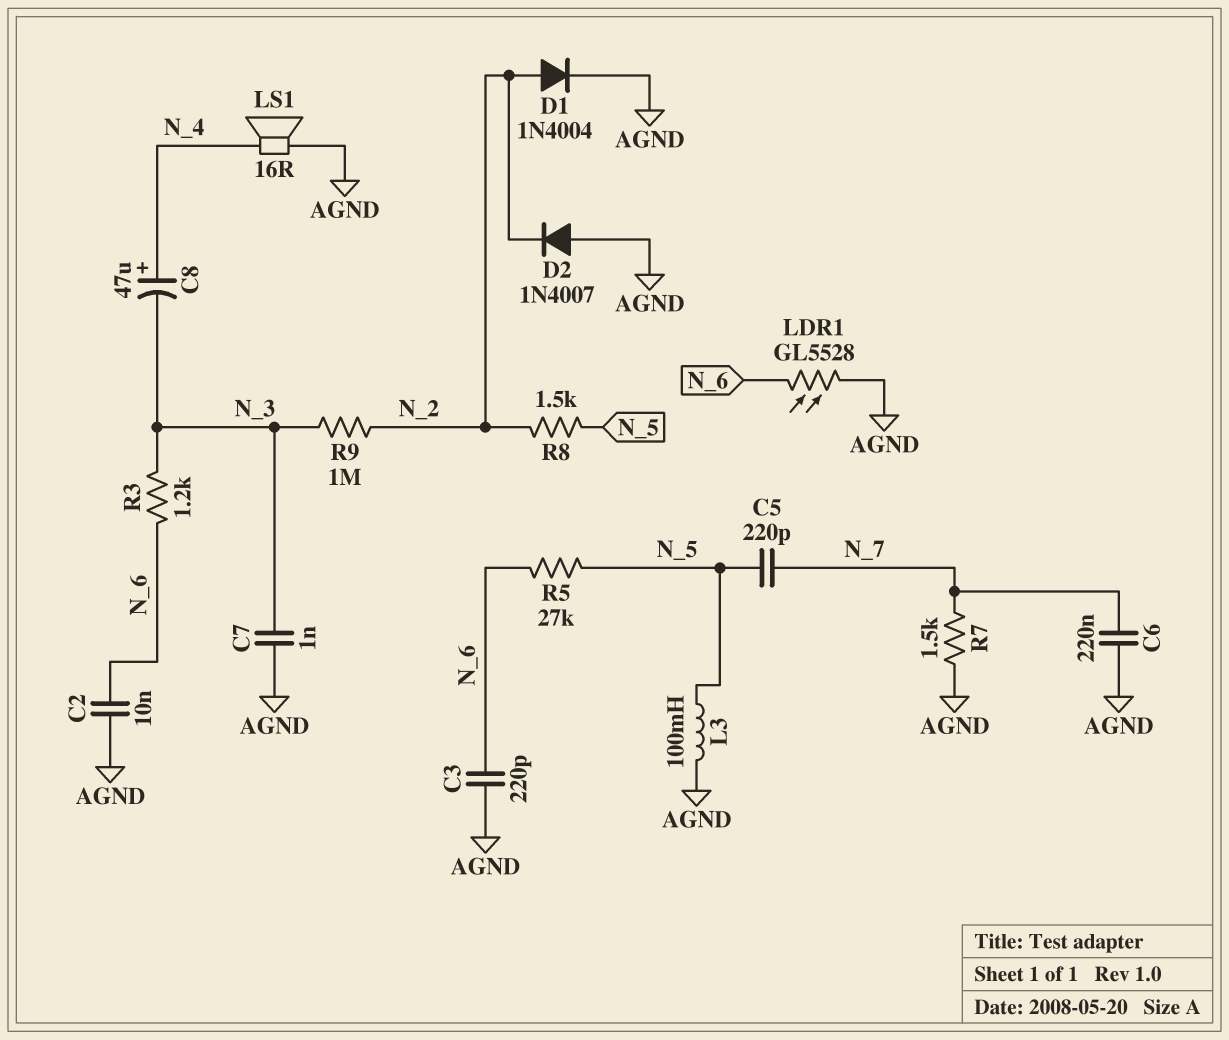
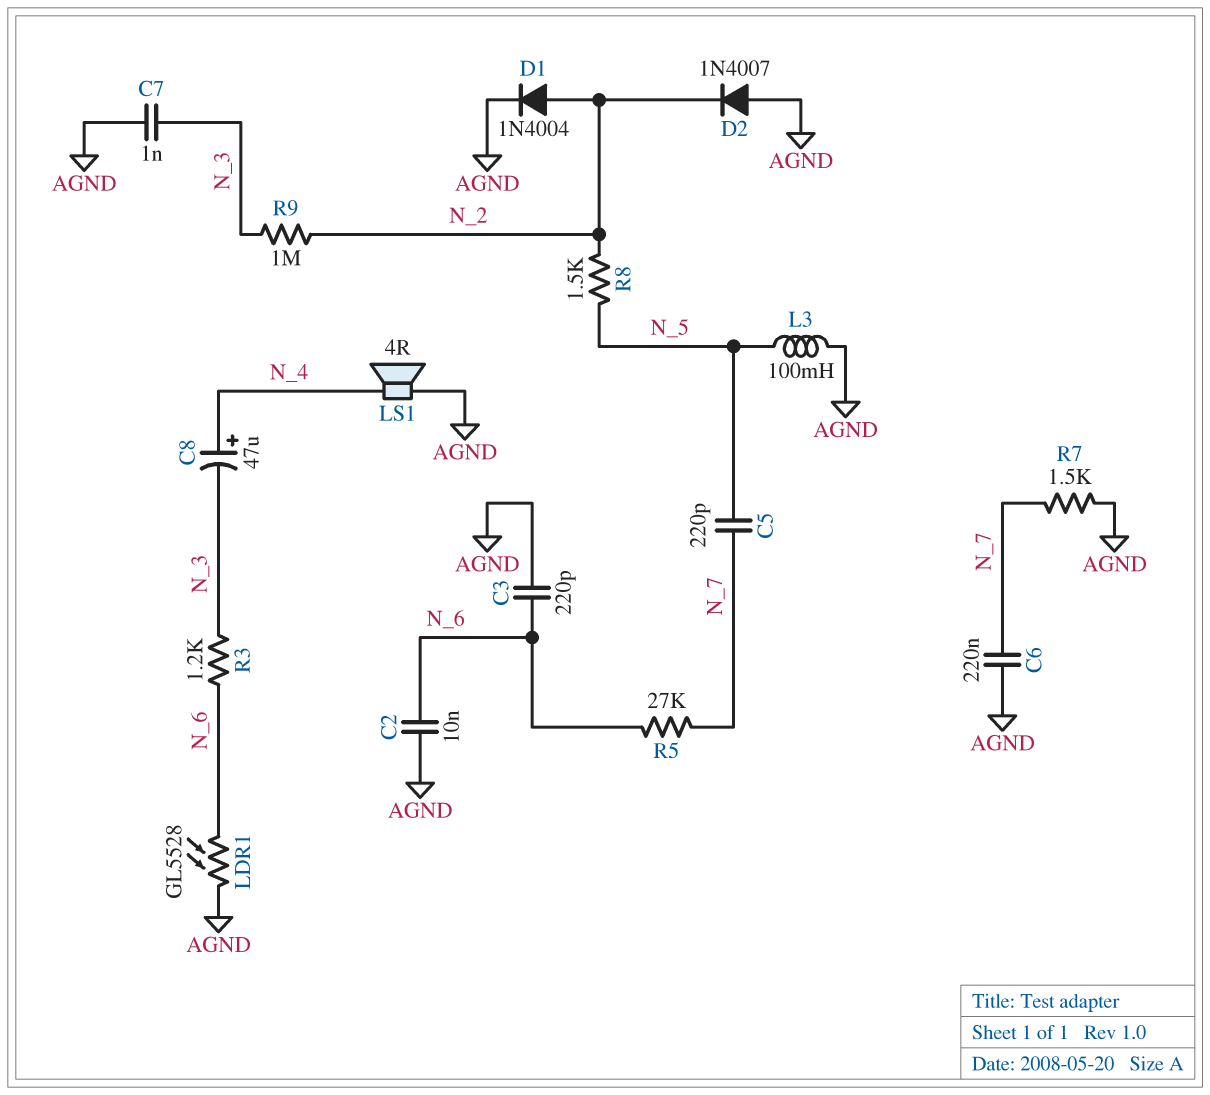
LS1: speaker 16R (AGND, N_4) -> speaker 4R (AGND, N_4)
R5: 27k (N_5, N_6) -> 27k (N_6, N_7)

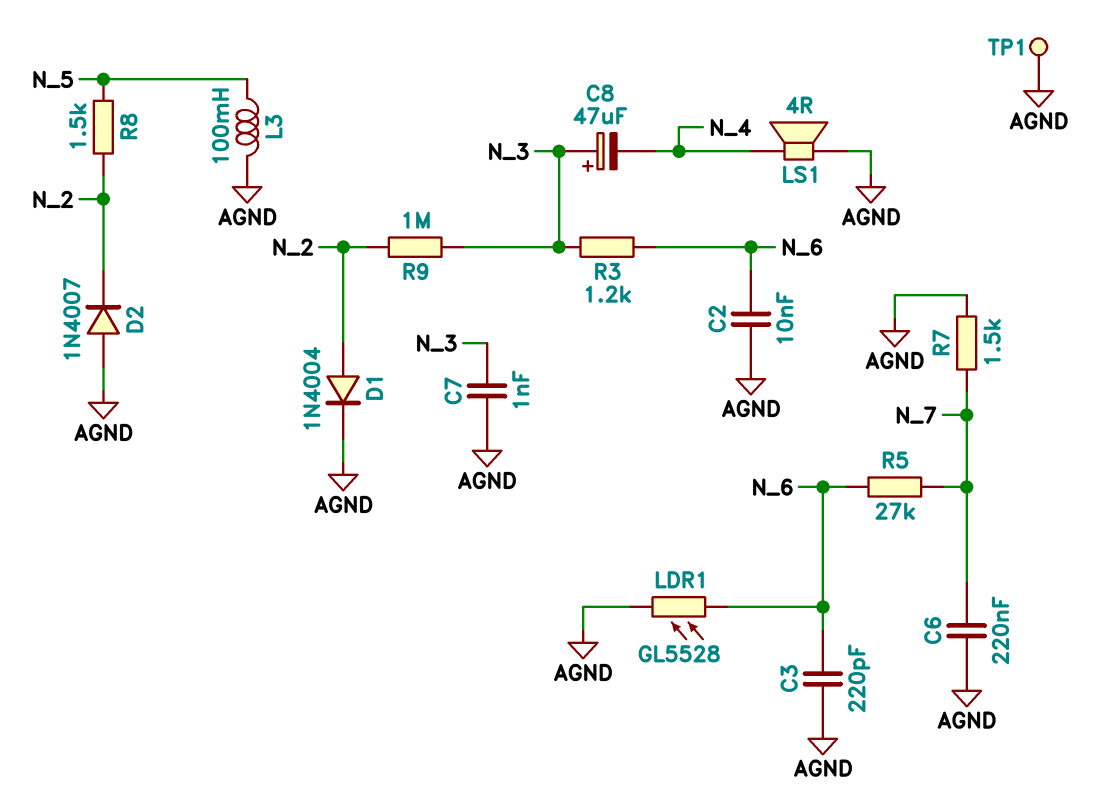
C5: 220pF (N_5, N_7) -> none
C8: 47uF (plus N_4, minus N_3) -> 47uF (plus N_3, minus N_4)
TP1: none -> test point (AGND)

